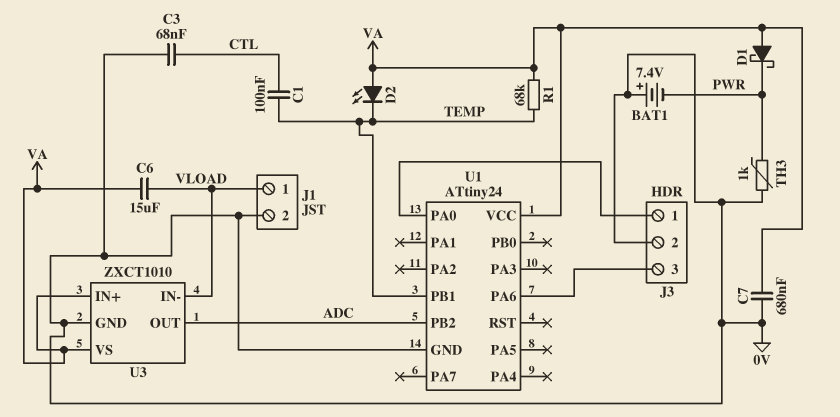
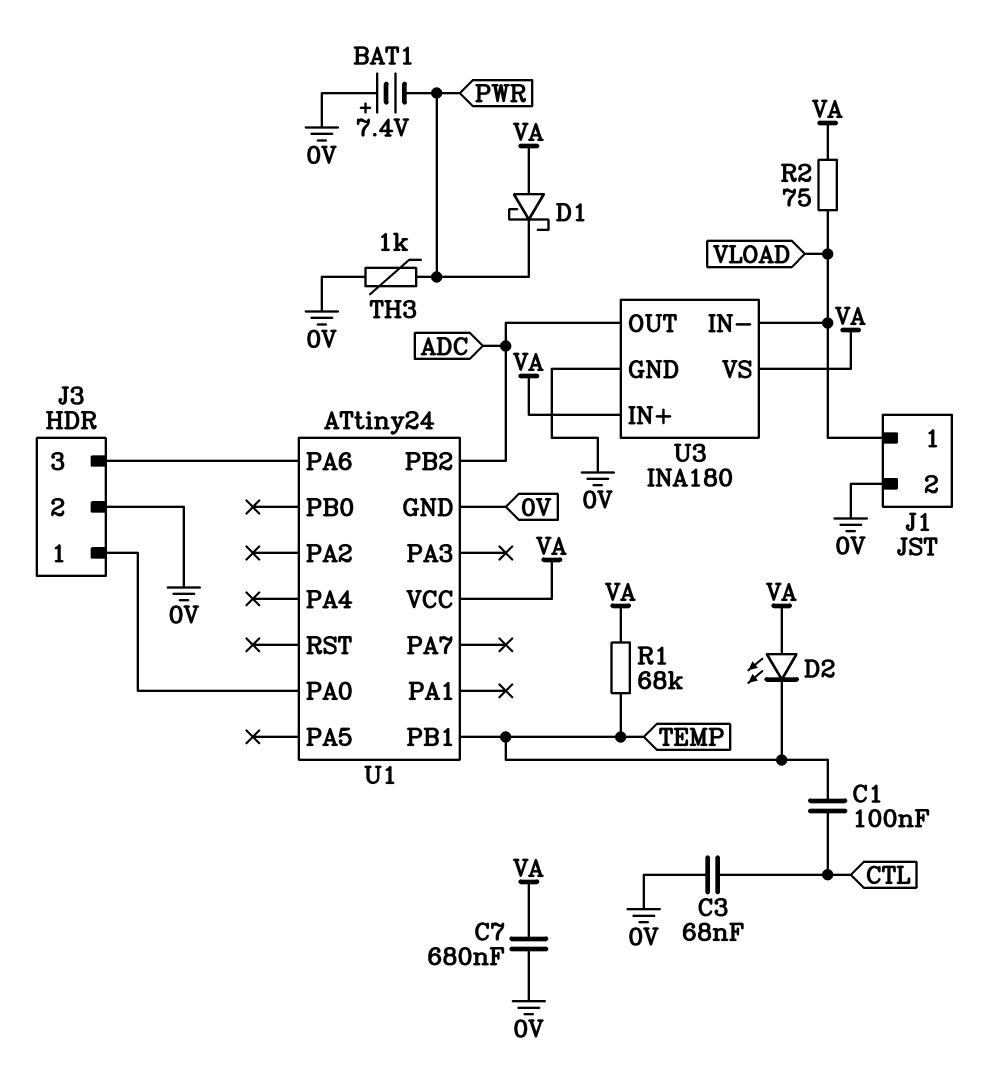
C6: 15uF (VA, VLOAD) -> none
R2: none -> 75 (VA, VLOAD)
U3: ZXCT1010 -> INA180

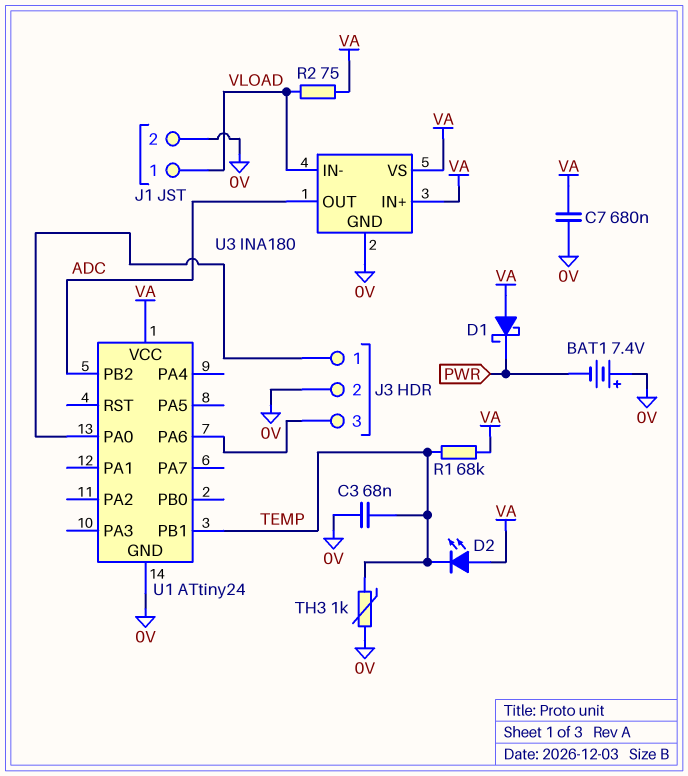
C1: 100nF (CTL, TEMP) -> none
C3: 68nF (0V, CTL) -> 68nF (0V, TEMP)
TH3: 1k (0V, PWR) -> 1k (0V, TEMP)

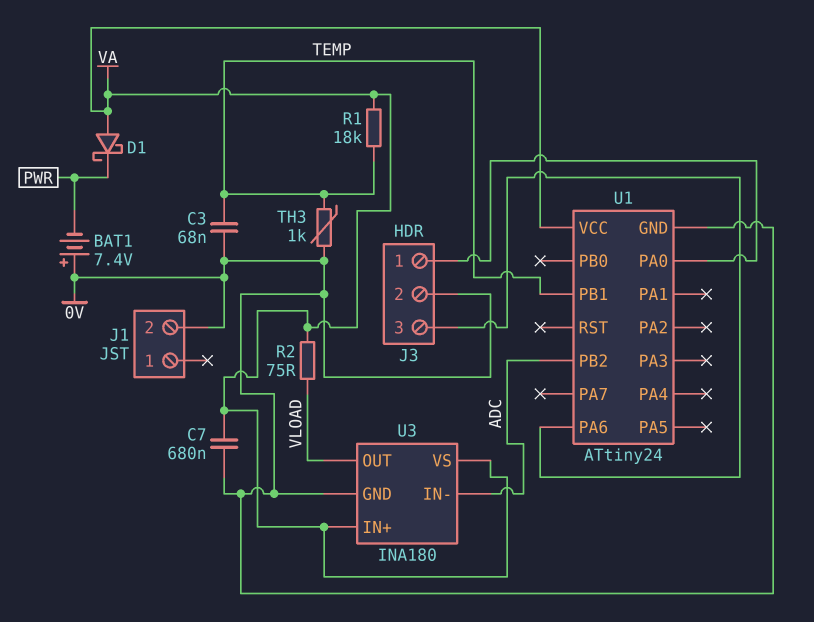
D2: LED (A VA, K TEMP) -> none
J1 pin 1: VLOAD -> none
R1: 68k (TEMP, VA) -> 18k (TEMP, VA)
U3 pin IN-: VLOAD -> ADC
U3 pin OUT: ADC -> VLOAD

